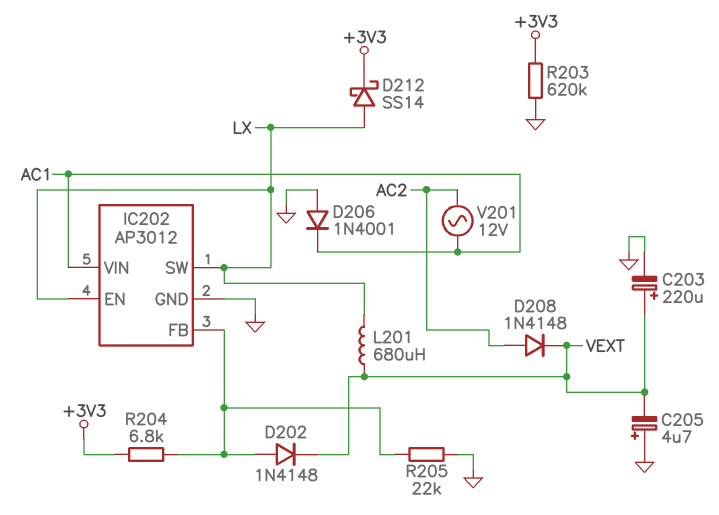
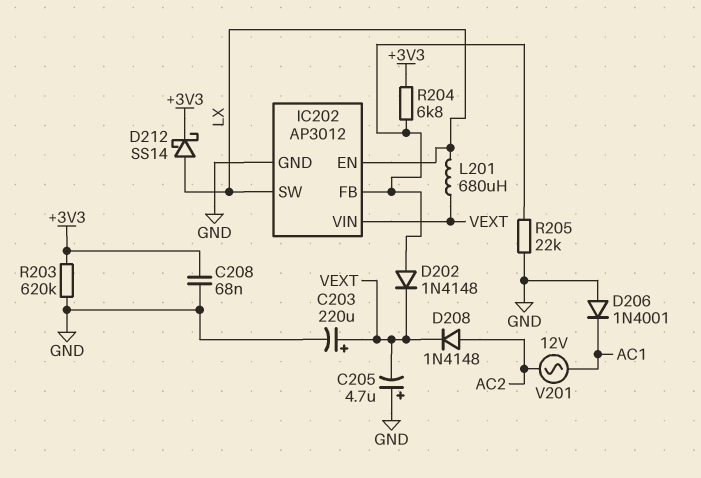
C208: none -> 68nF (+3V3, GND)
IC202 pin VIN: AC1 -> VEXT

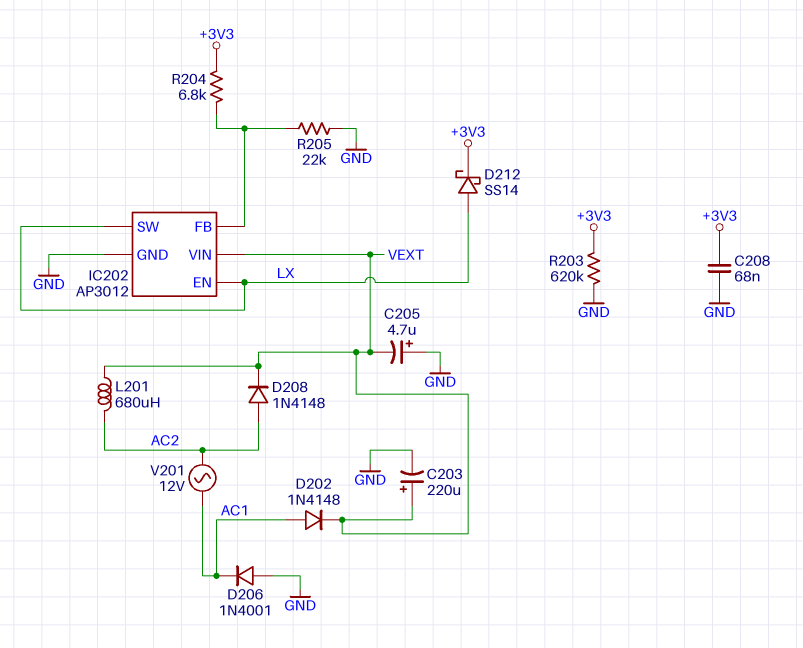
D202: diode 1N4148 (A IC202/FB, K VEXT) -> diode 1N4148 (A AC1, K VEXT)
L201: 680uH (LX, VEXT) -> 680uH (AC2, VEXT)

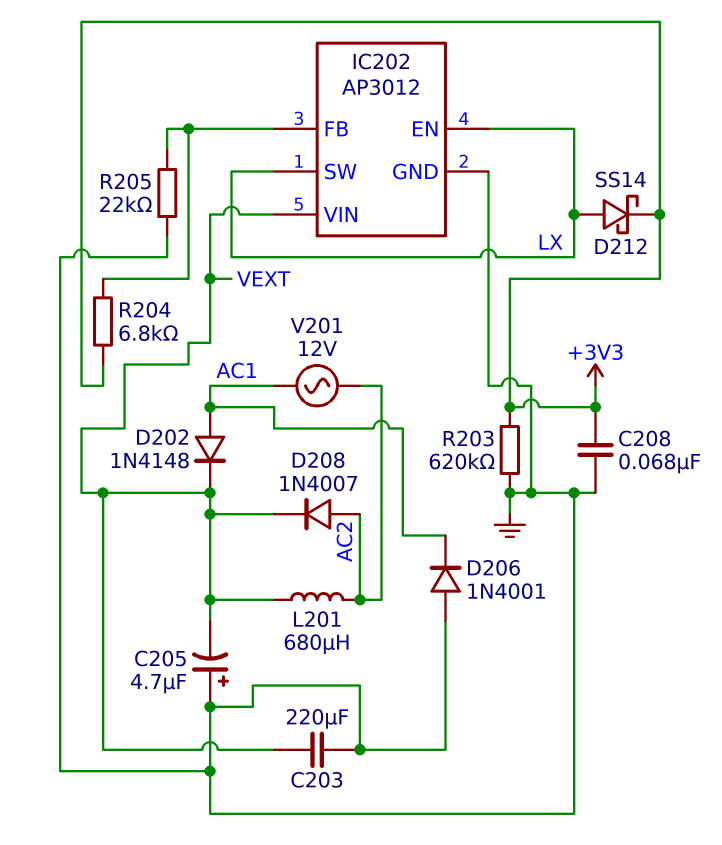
C203: 220uF (plus VEXT, minus GND) -> 220uF (GND, VEXT)
D208: diode 1N4148 (A AC2, K VEXT) -> diode 1N4007 (A AC2, K VEXT)

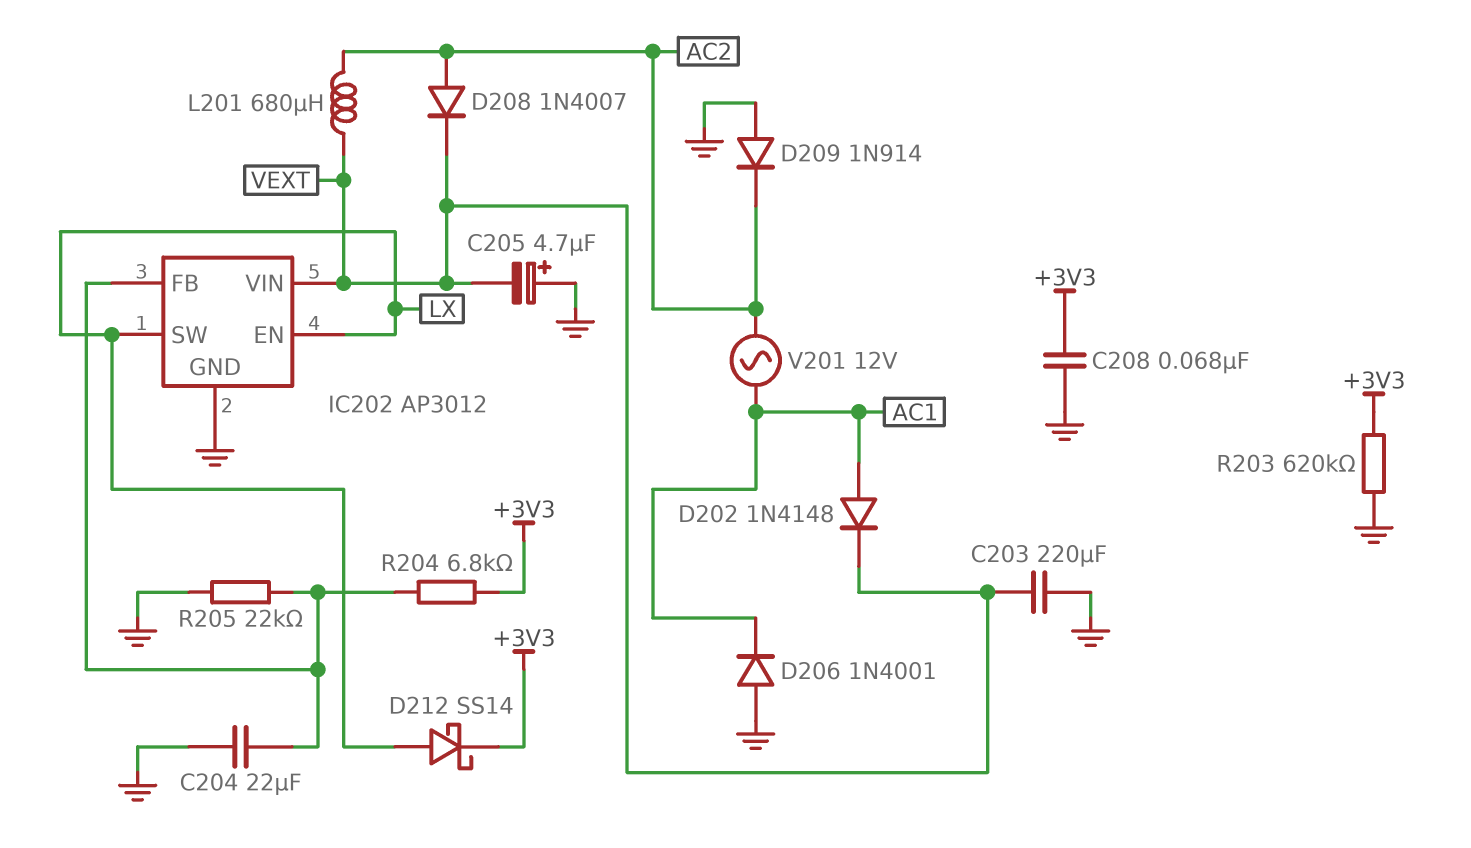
C204: none -> 22uF (GND, IC202/FB)
D209: none -> diode 1N914 (A GND, K AC2)

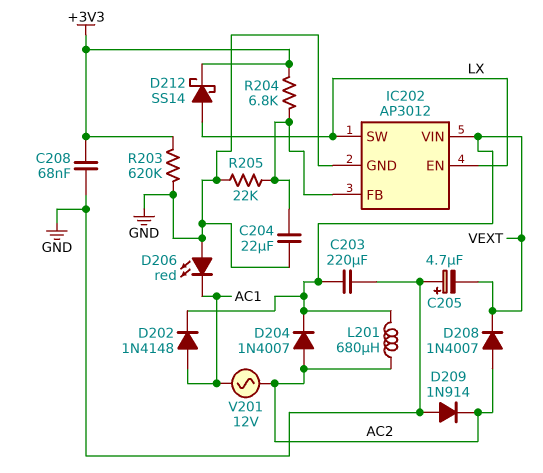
D204: none -> diode 1N4007 (A AC2, K VEXT)
D206: diode 1N4001 (A GND, K AC1) -> LED red (A GND, K AC1)

